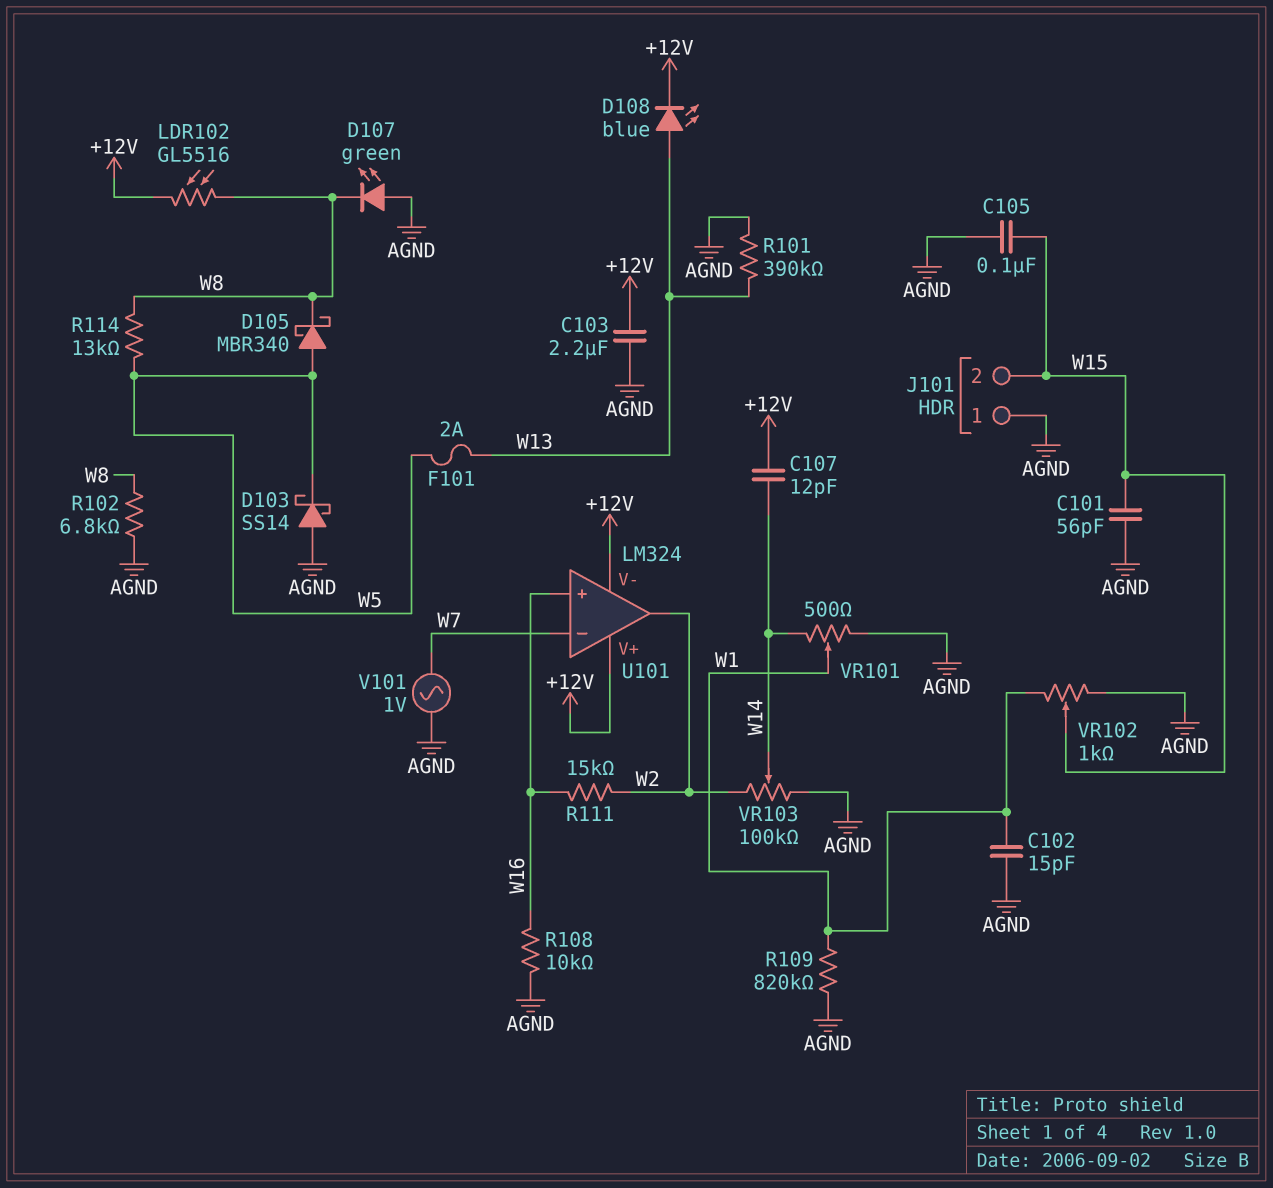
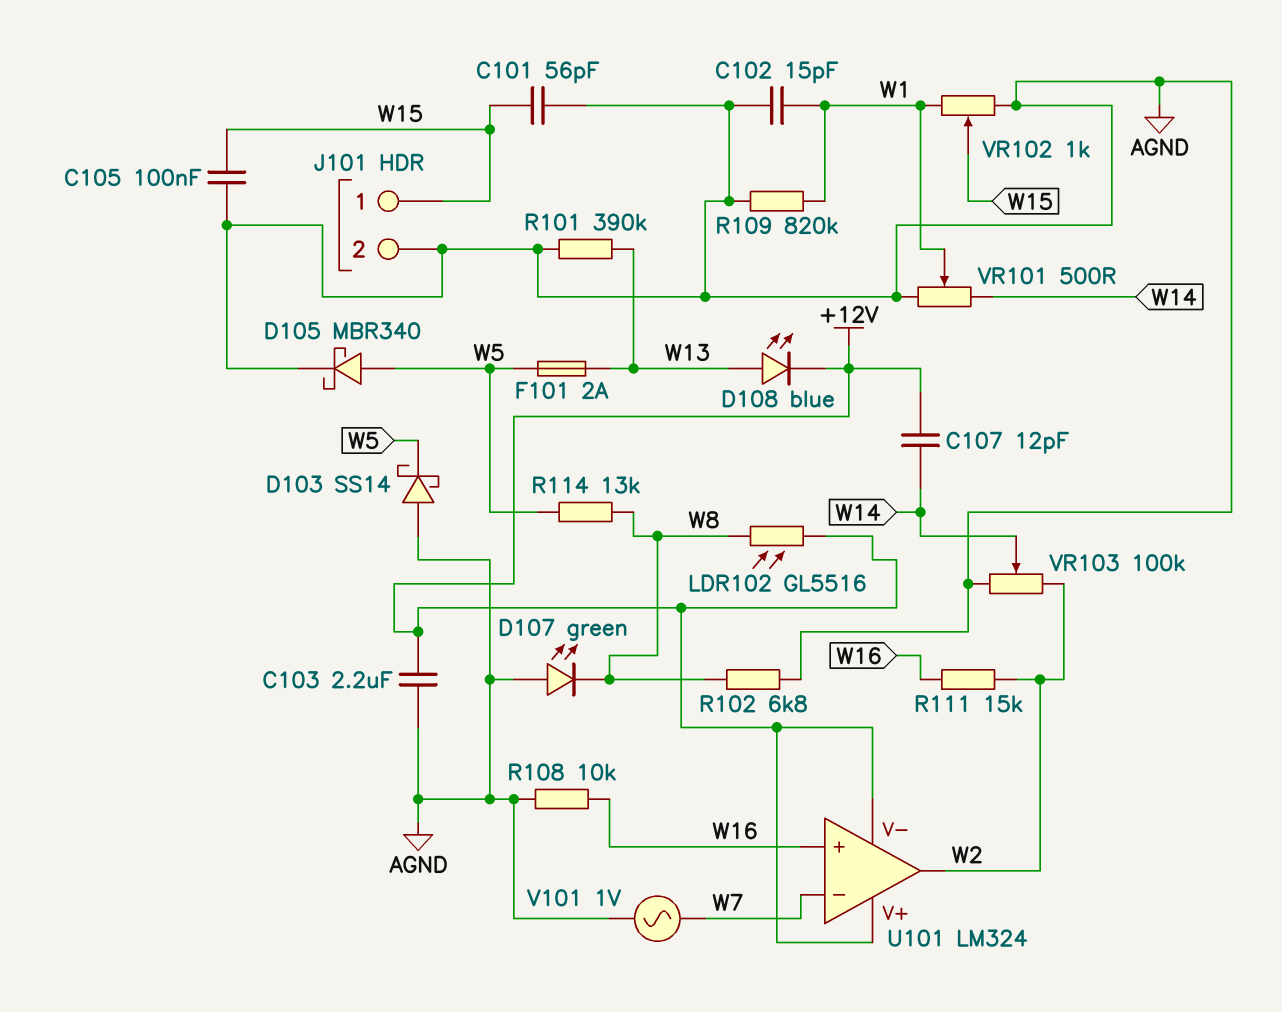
D105: schottky MBR340 (A W5, K W8) -> schottky MBR340 (A W5, K AGND)
J101 pin 1: AGND -> W15
J101 pin 2: W15 -> AGND

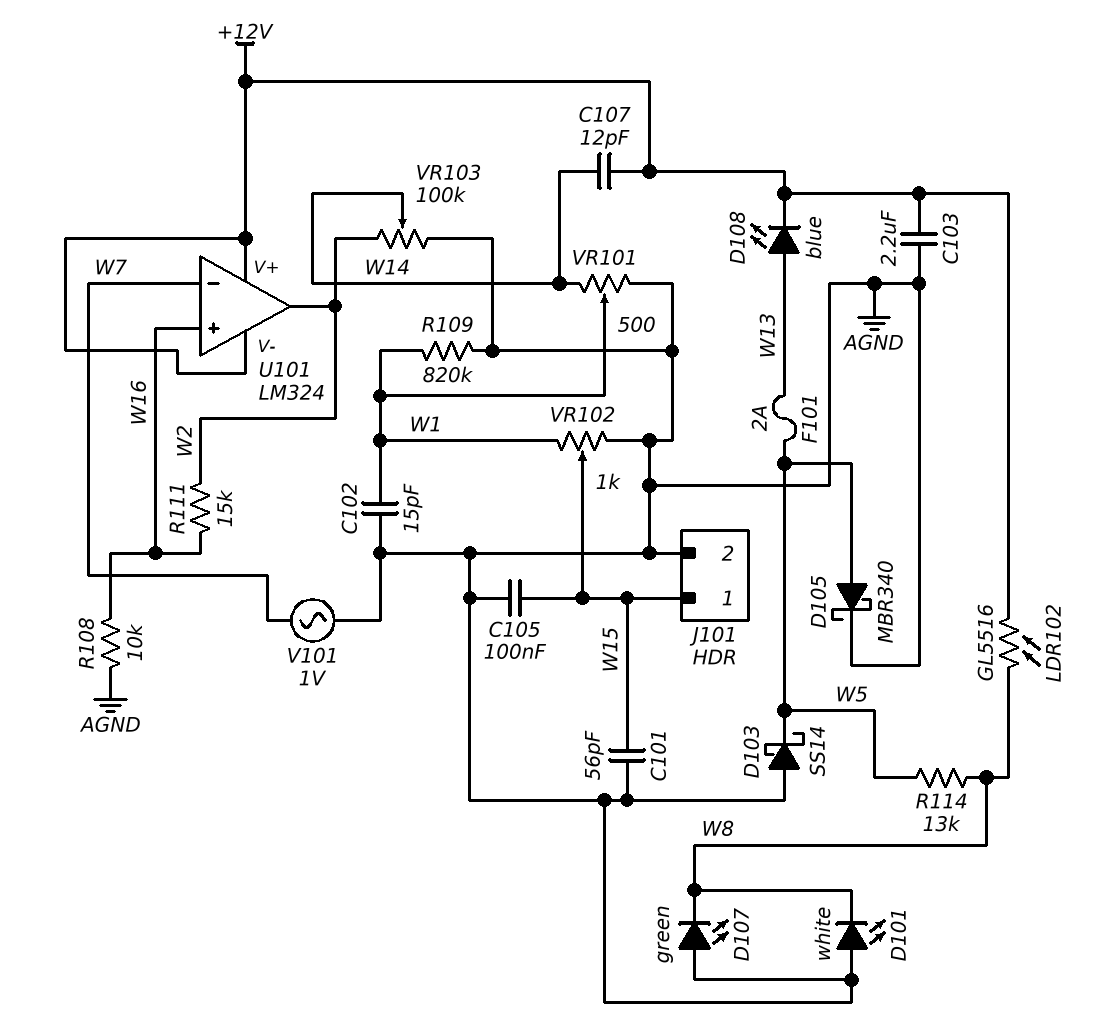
D101: none -> LED white (A AGND, K W8)
R101: 390k (AGND, W13) -> none
R102: 6.8k (AGND, W8) -> none

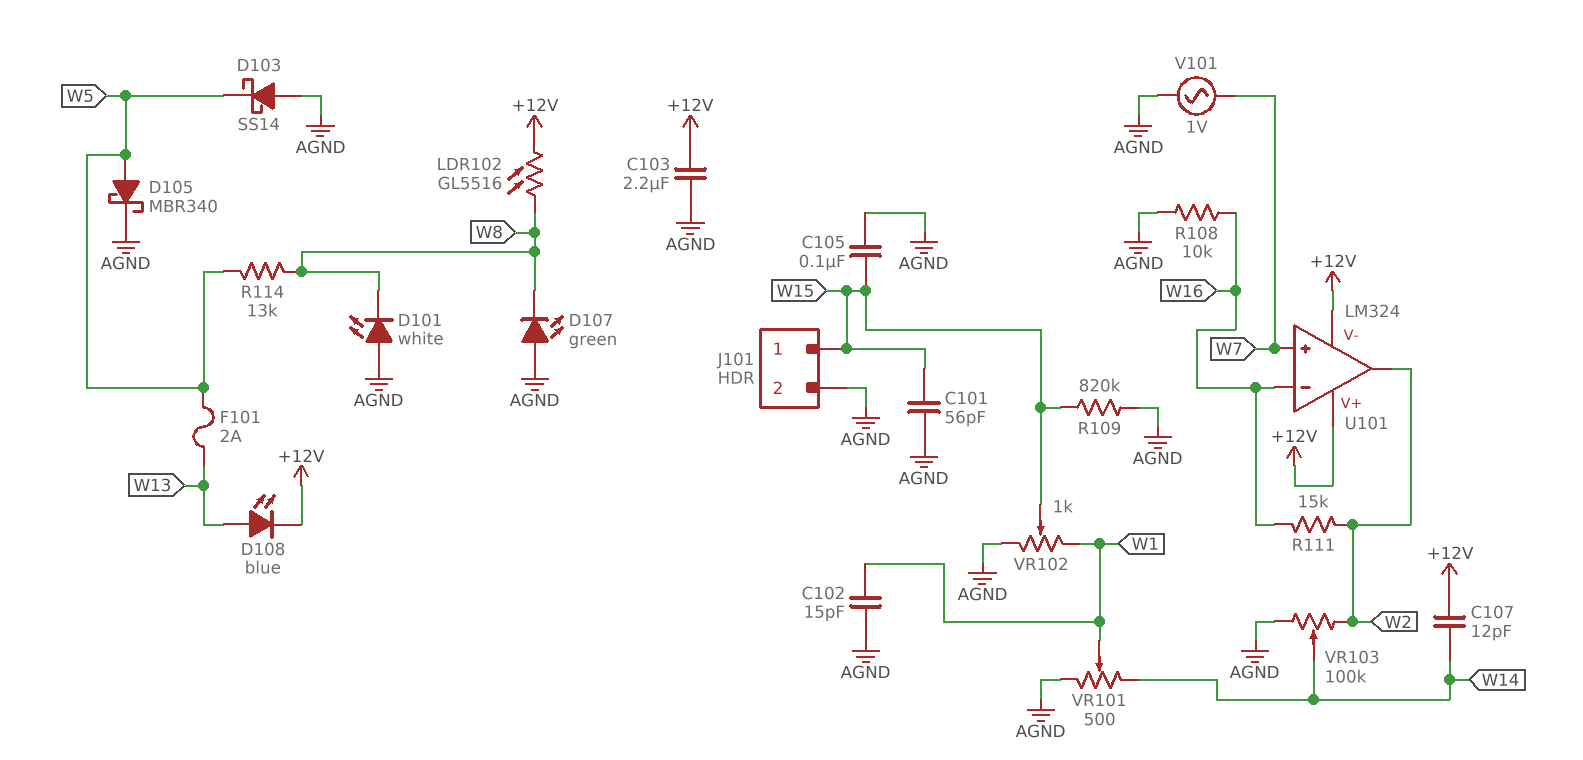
R109: 820k (AGND, W1) -> 820k (AGND, W15)
U101 pin in+: W16 -> W7
U101 pin in-: W7 -> W16

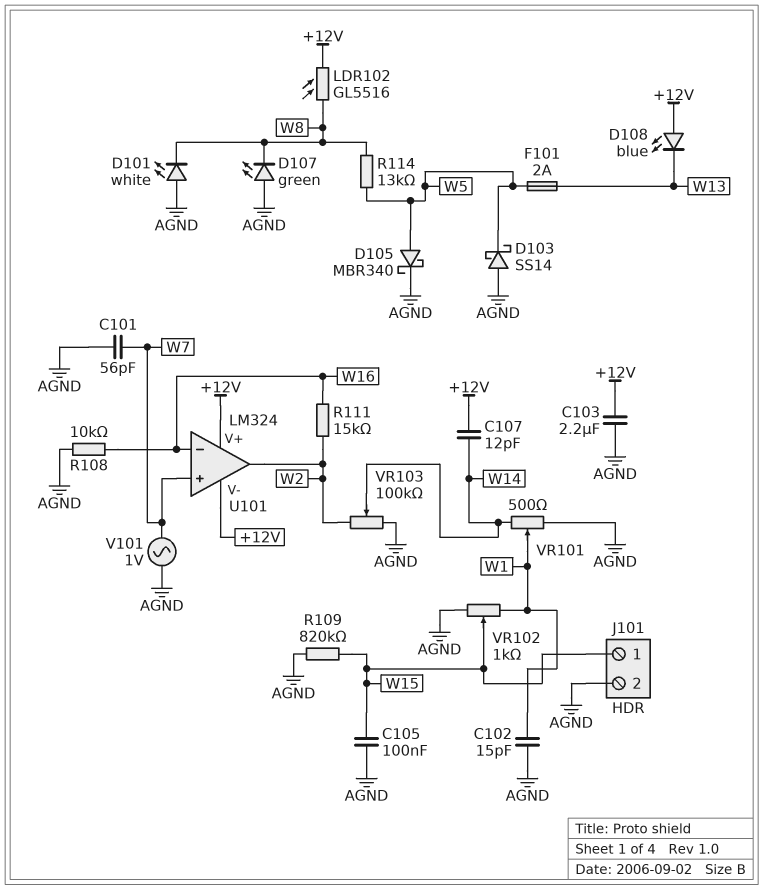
C101: 56pF (AGND, W15) -> 56pF (AGND, W7)
D108: LED blue (A W13, K +12V) -> LED blue (A +12V, K W13)

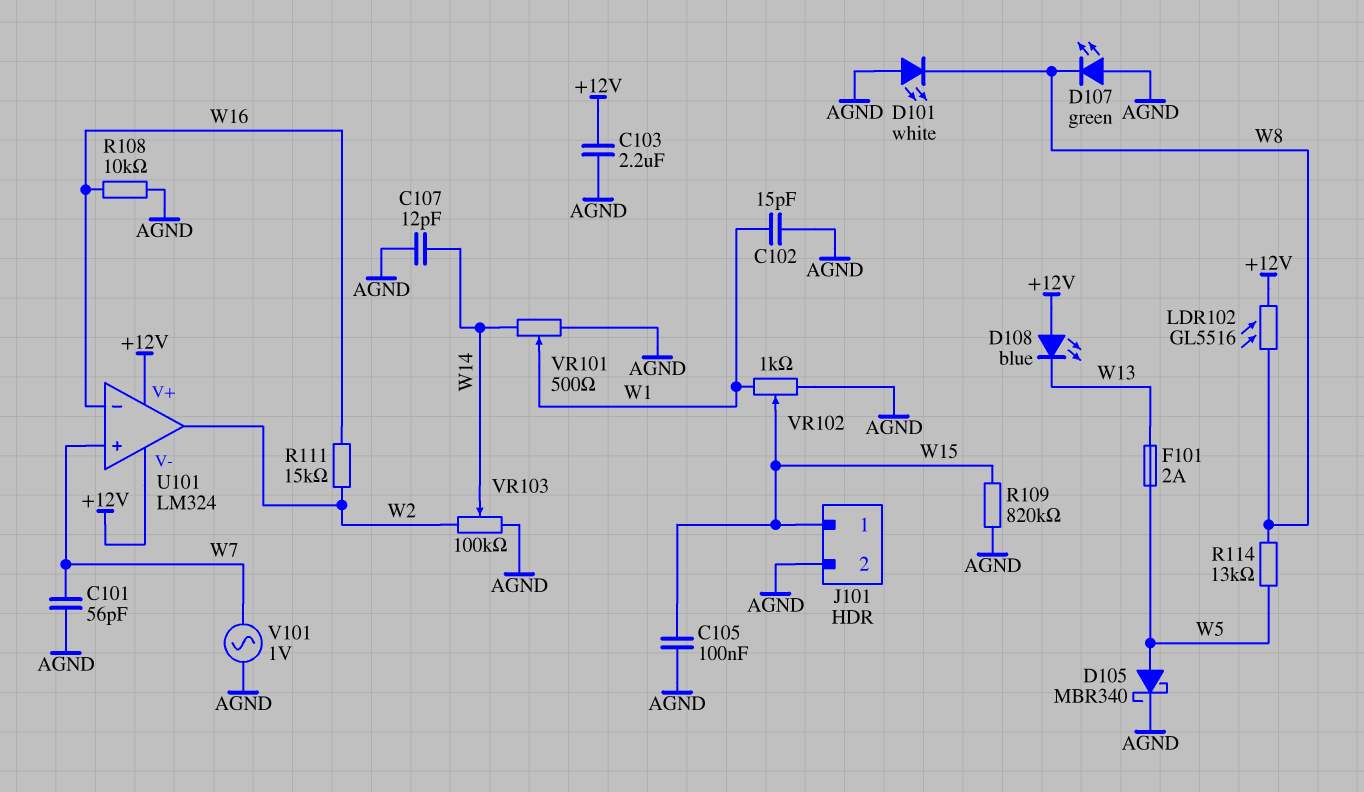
C107: 12pF (+12V, W14) -> 12pF (AGND, W14)
D103: schottky SS14 (A AGND, K W5) -> none

